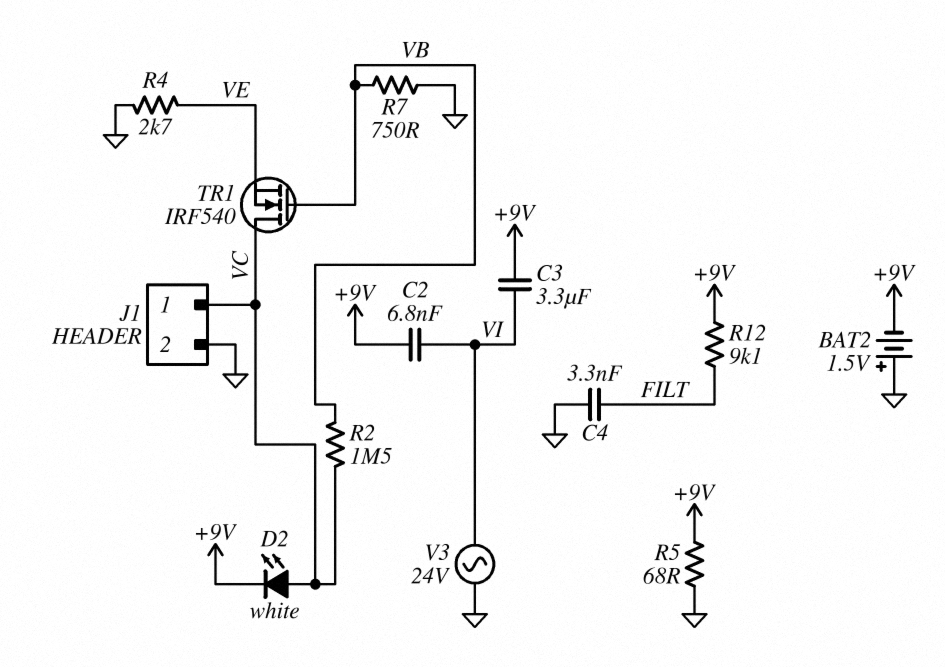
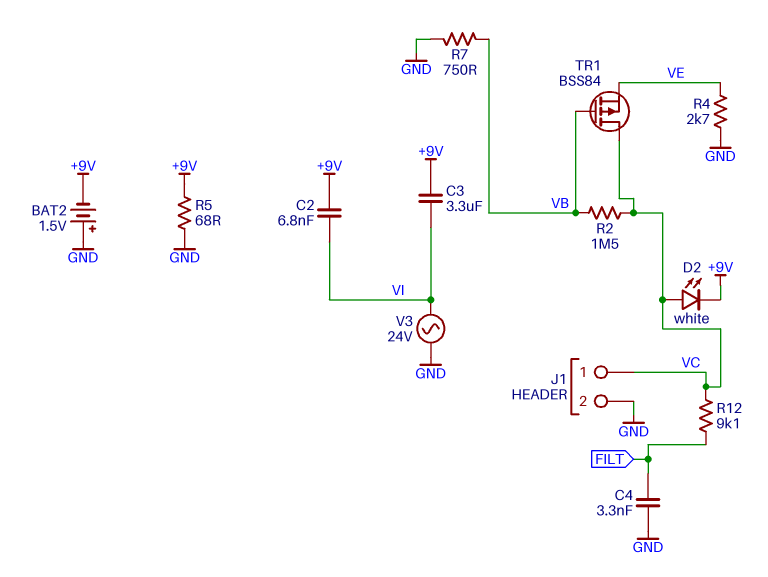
R12: 9.1k (+9V, FILT) -> 9.1k (FILT, VC)
TR1: NMOS IRF540 (G VB, D VC, S VE) -> PMOS BSS84 (G VB, D VC, S VE)

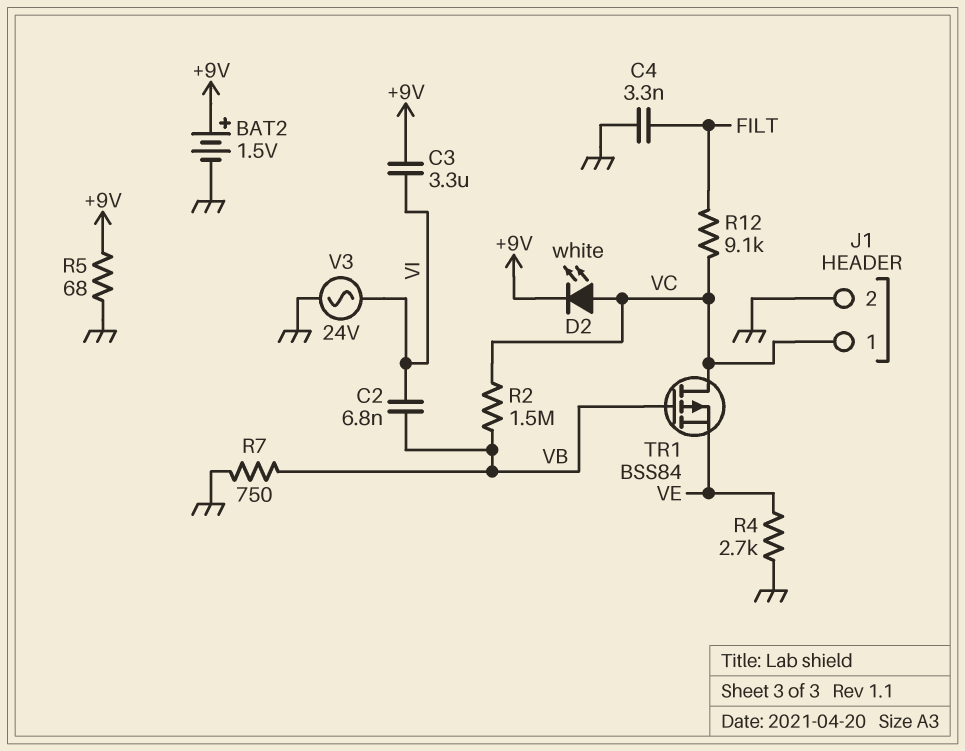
BAT2: 1.5V (plus GND, minus +9V) -> 1.5V (plus +9V, minus GND)
C2: 6.8nF (+9V, VI) -> 6.8nF (VB, VI)

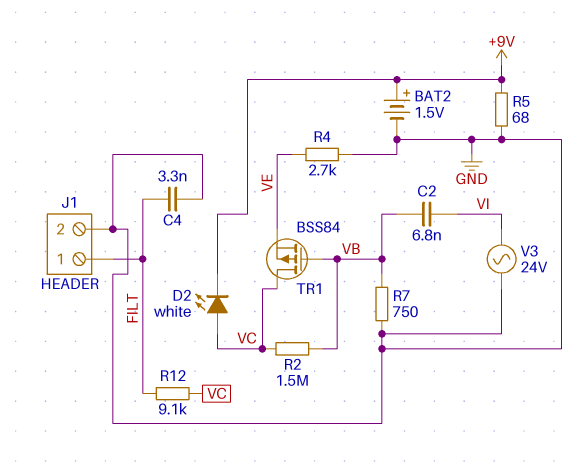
C3: 3.3uF (+9V, VI) -> none
J1 pin 1: VC -> FILT

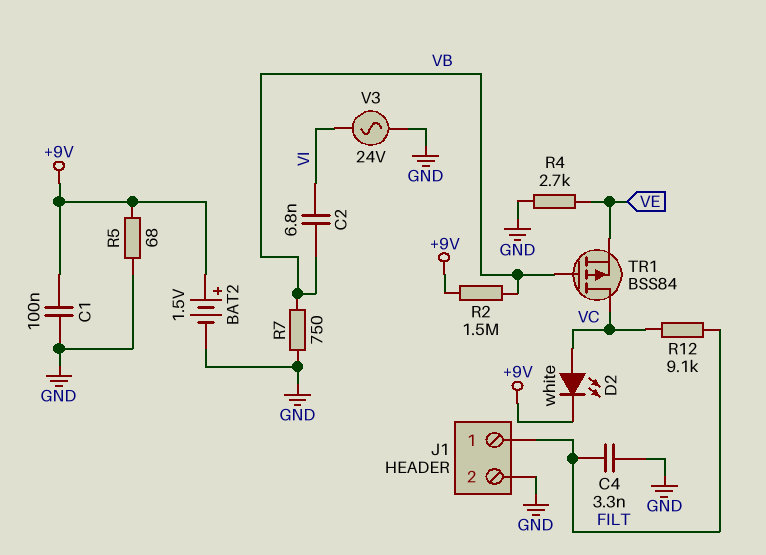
C1: none -> 100nF (+9V, GND)
R2: 1.5M (VB, VC) -> 1.5M (+9V, VB)

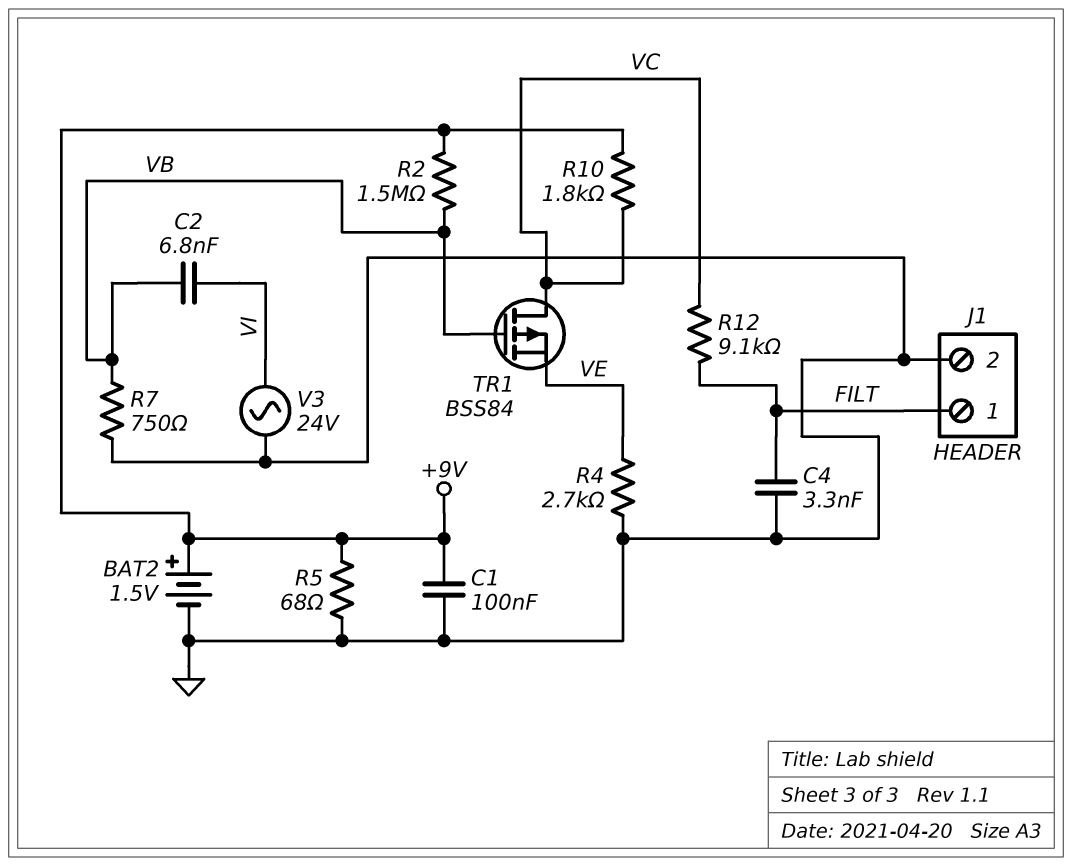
D2: LED white (A VC, K +9V) -> none
R10: none -> 1.8k (+9V, VC)

